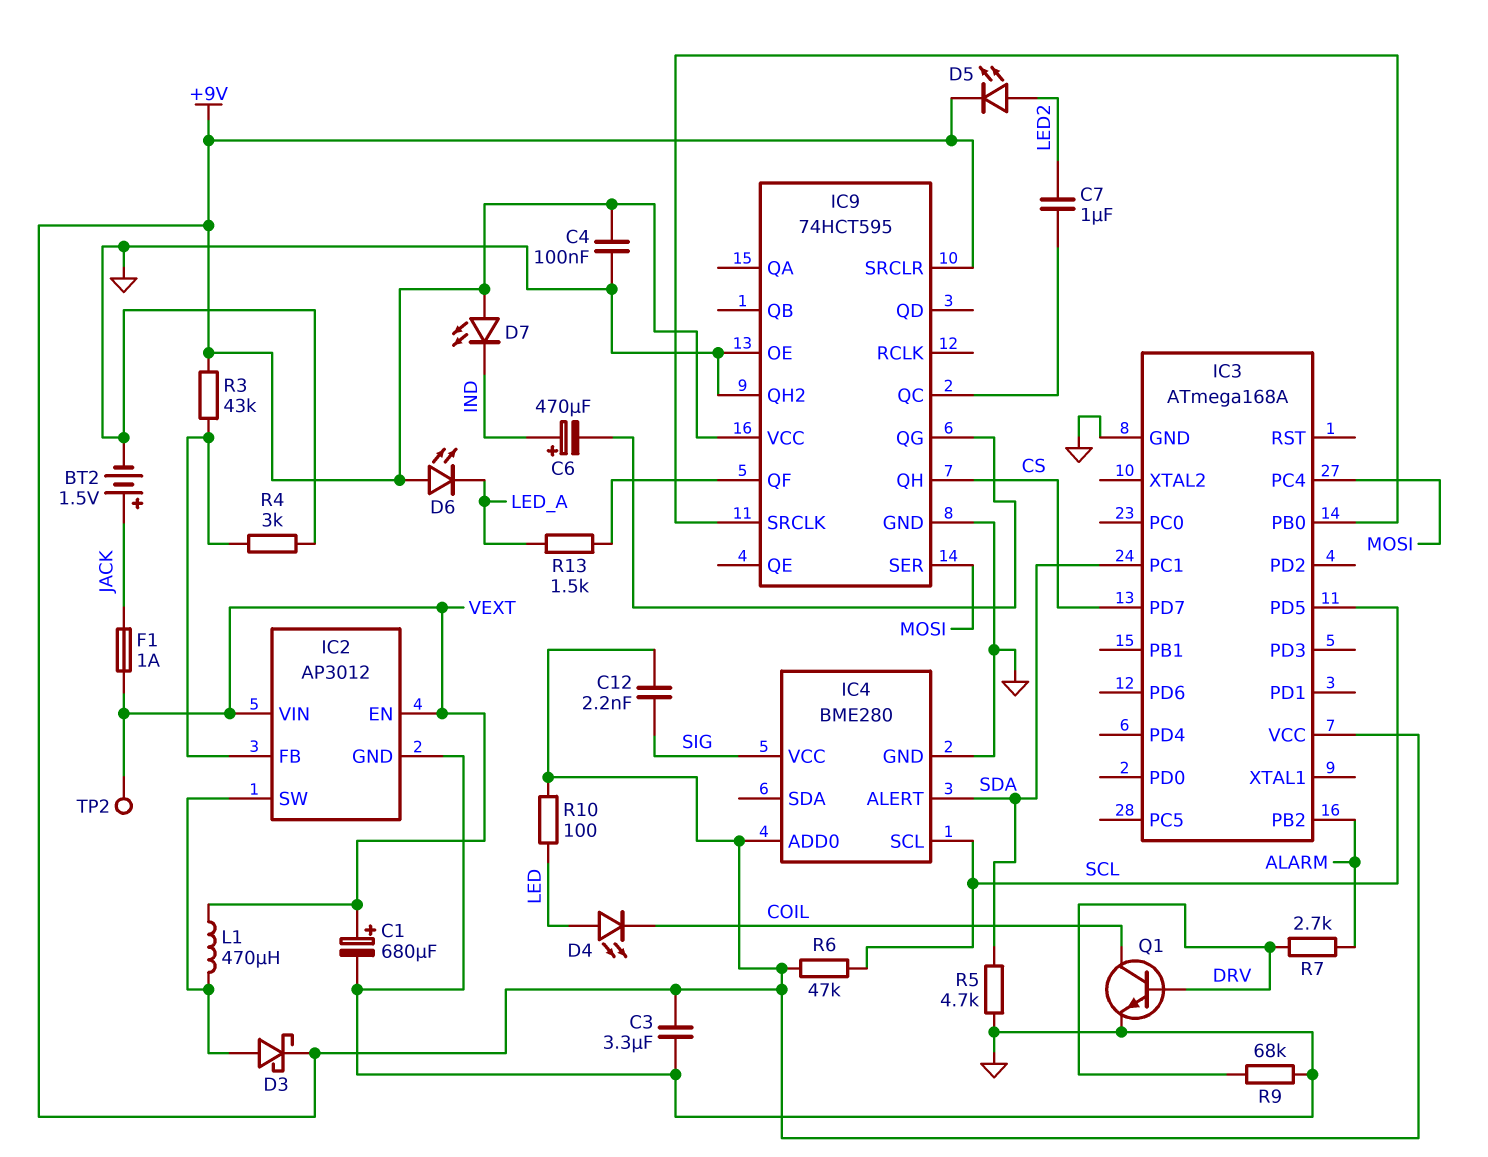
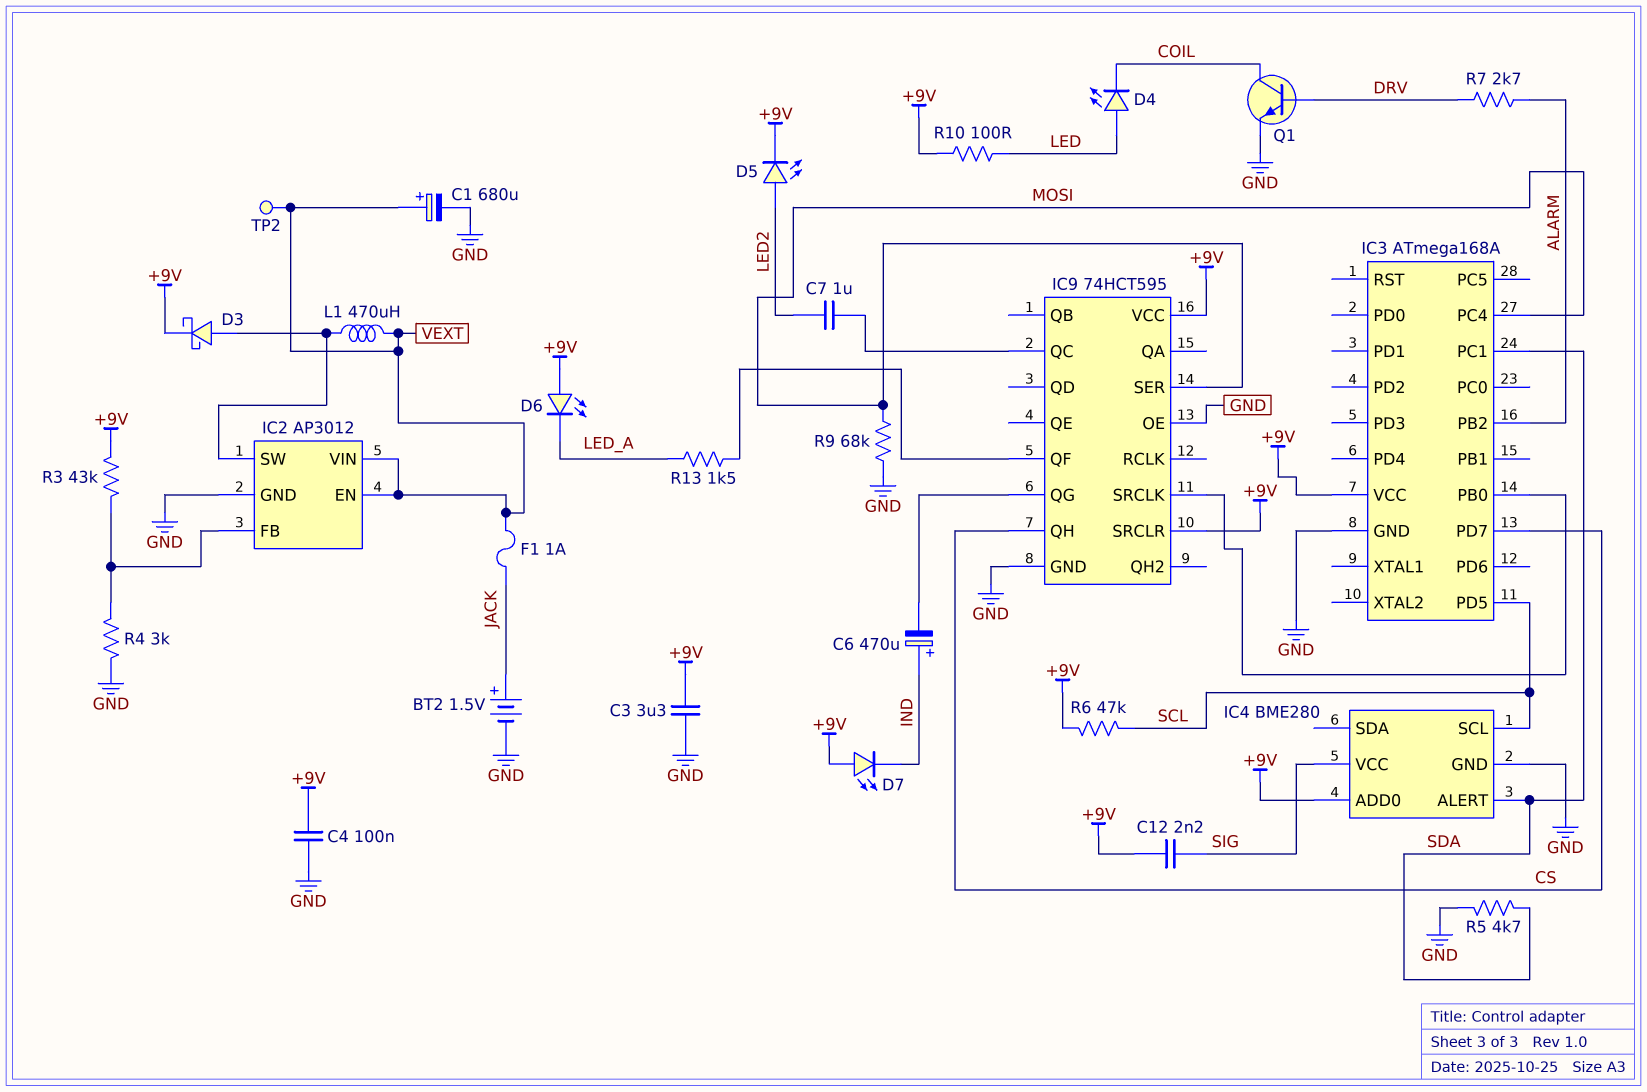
IC9 pin QH2: GND -> none
R9: 68k (DRV, GND) -> 68k (GND, MOSI)

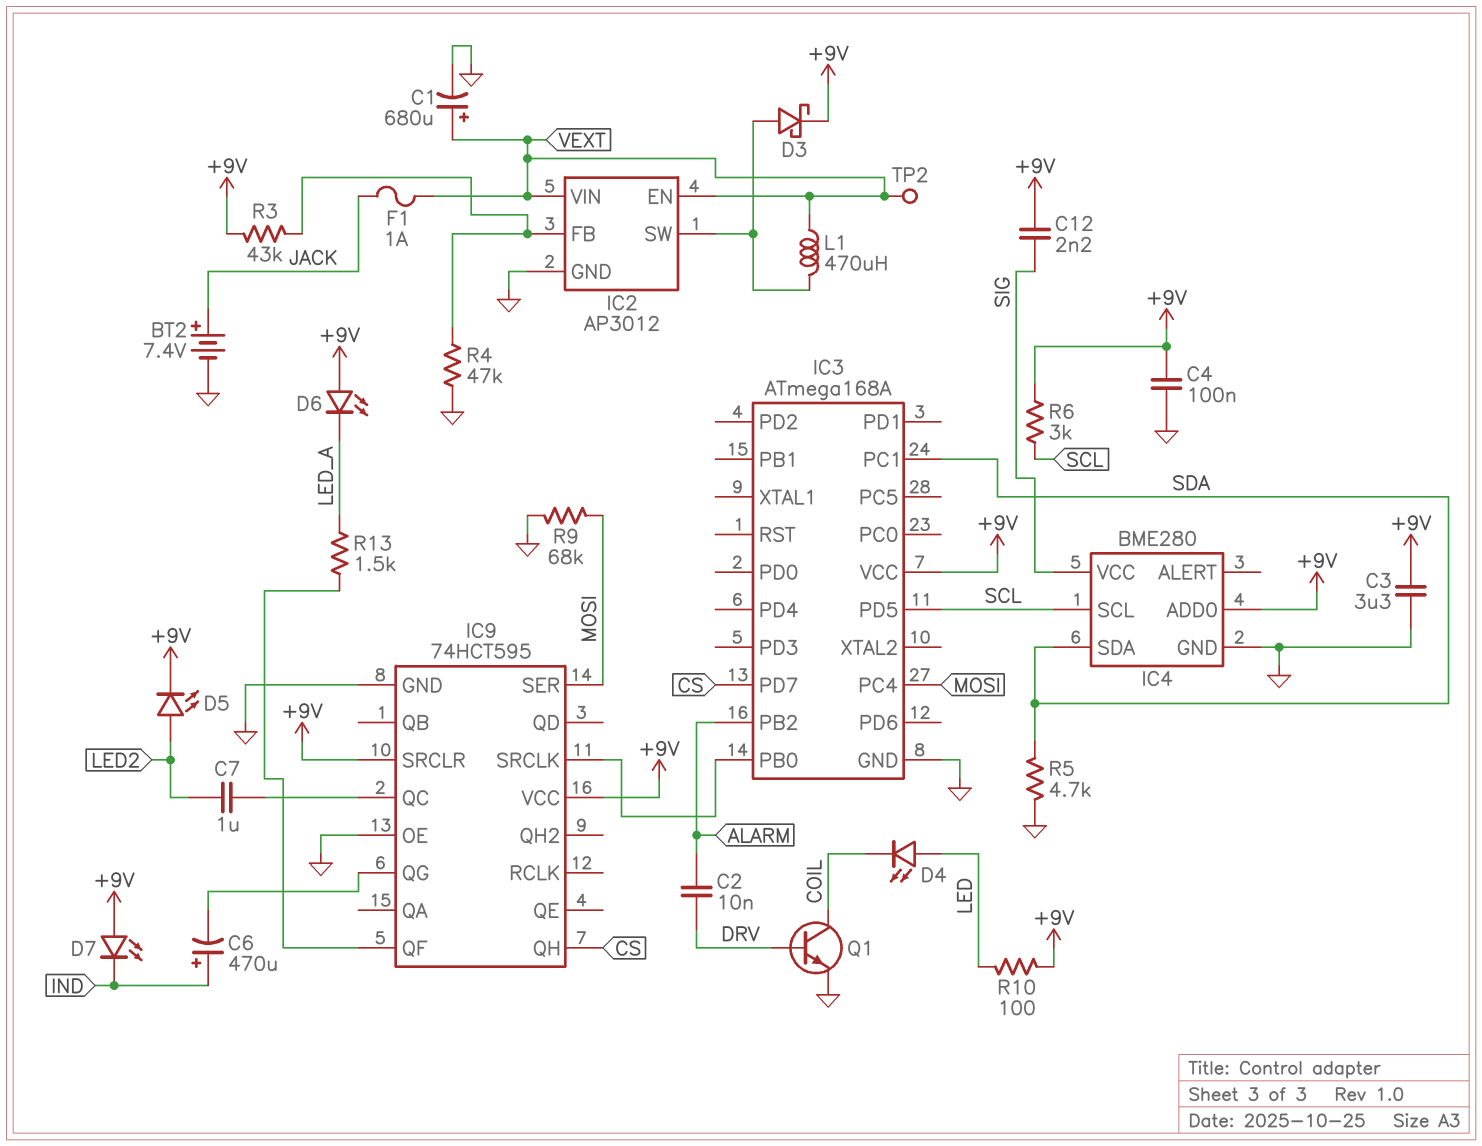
BT2: 1.5V (plus JACK, minus GND) -> 7.4V (plus JACK, minus GND)
C2: none -> 10nF (ALARM, DRV)
IC4 pin ALERT: SDA -> none
IC4 pin SDA: none -> SDA
R4: 3k (GND, IC2/FB) -> 47k (GND, IC2/FB)
R6: 47k (+9V, SCL) -> 3k (+9V, SCL)
R7: 2.7k (ALARM, DRV) -> none

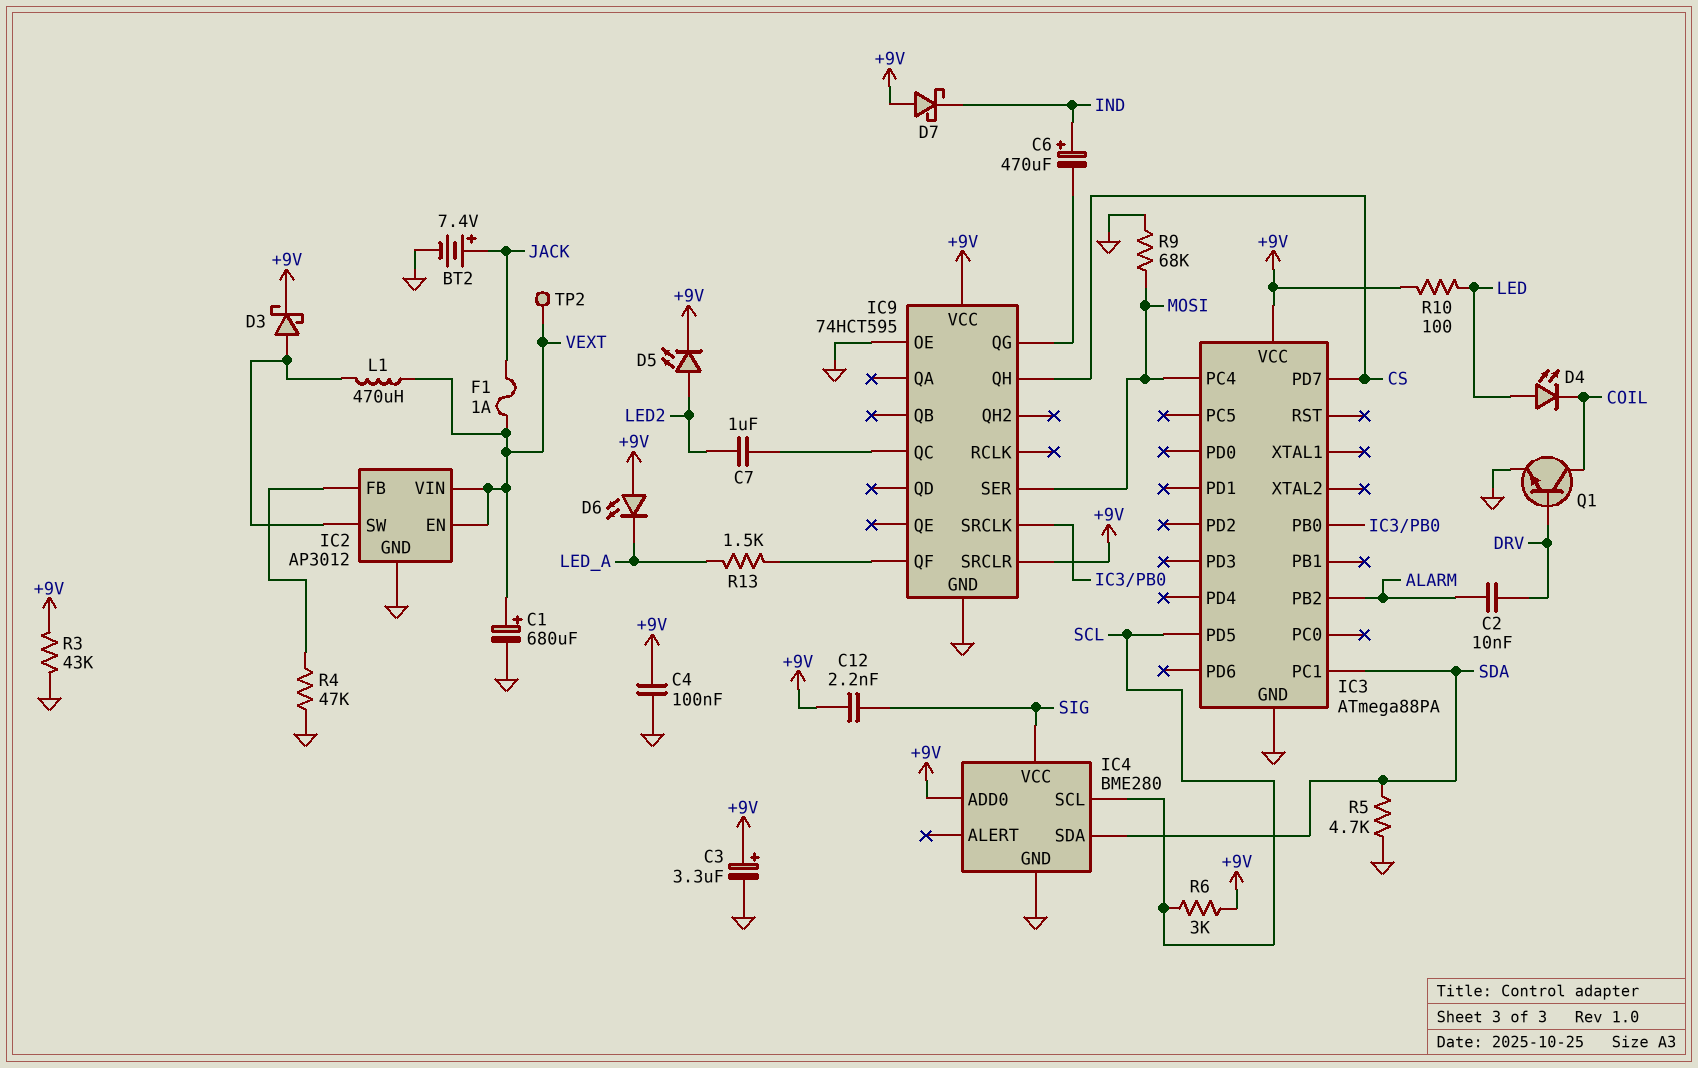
C3: 3.3uF (+9V, GND) -> 3.3uF (plus +9V, minus GND)
D7: LED (A +9V, K IND) -> schottky (A +9V, K IND)
IC3: ATmega168A -> ATmega88PA
R3: 43k (+9V, IC2/FB) -> 43k (+9V, GND)

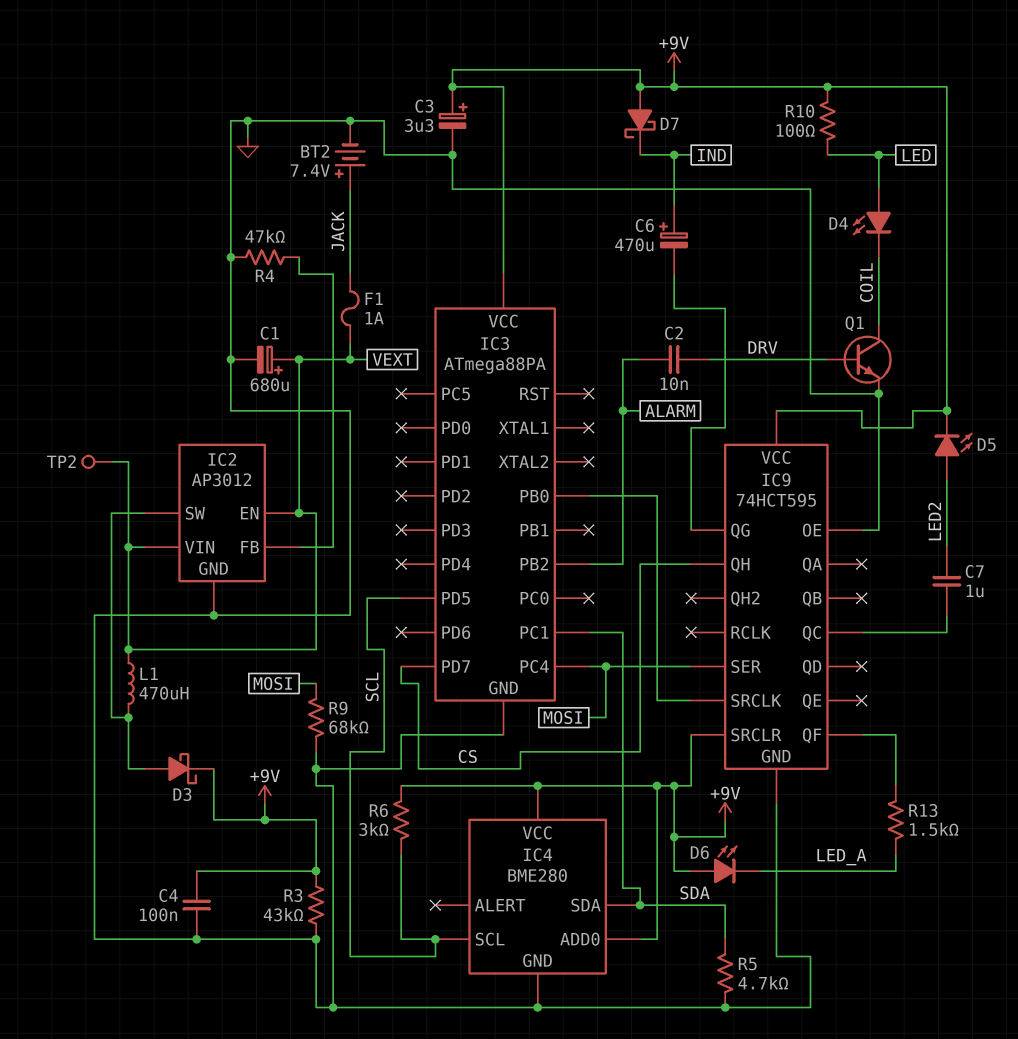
C12: 2.2nF (+9V, SIG) -> none
IC4 pin VCC: SIG -> +9V

